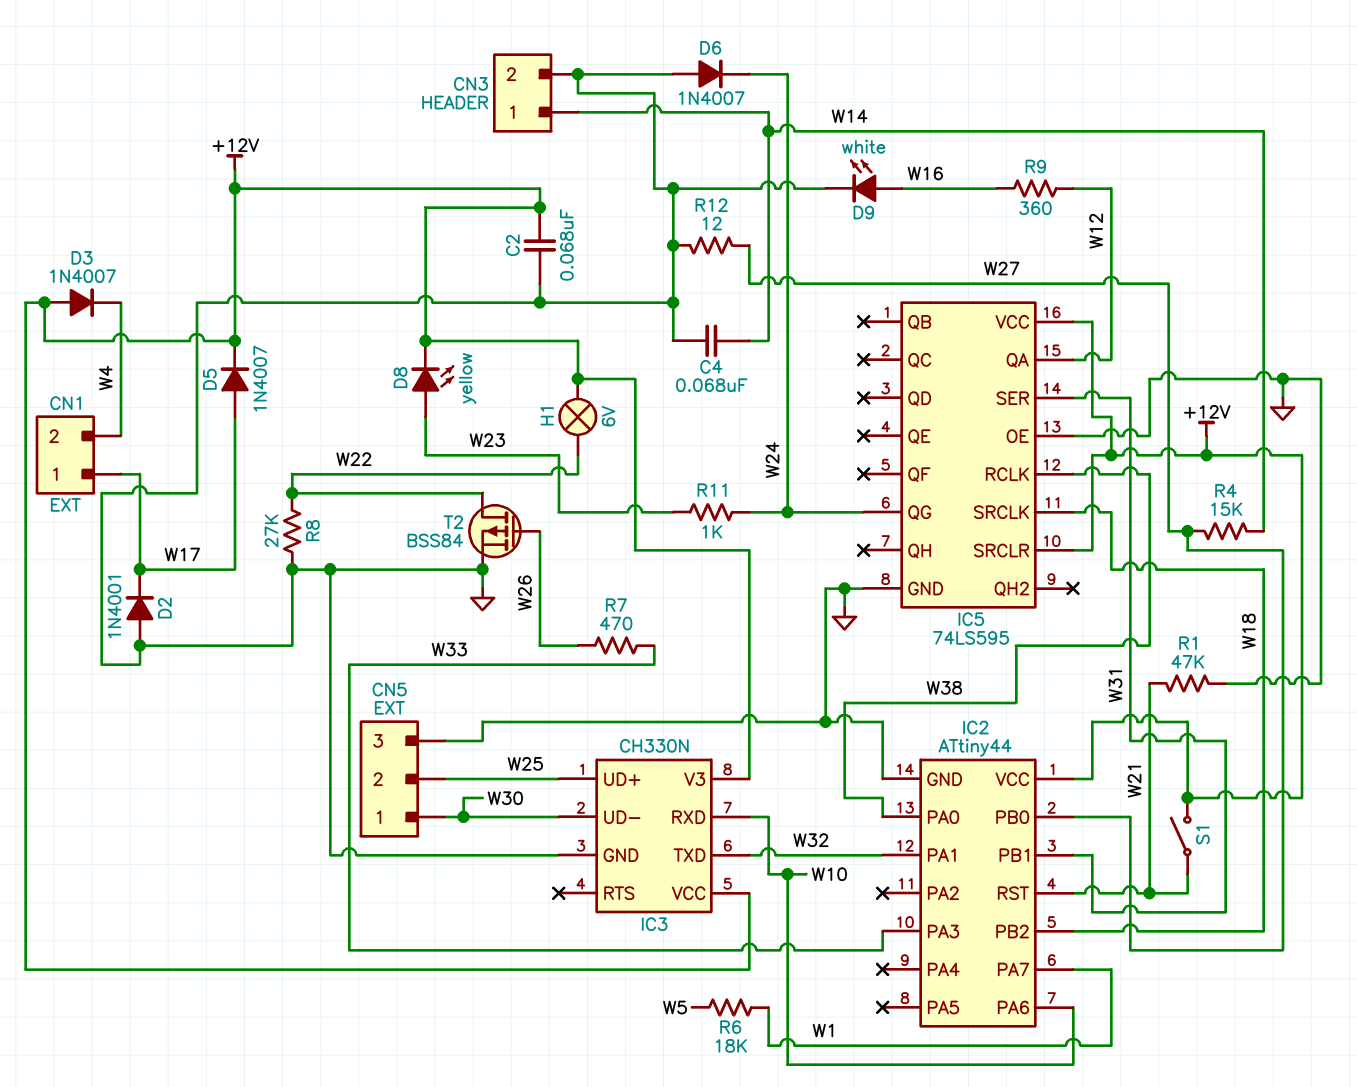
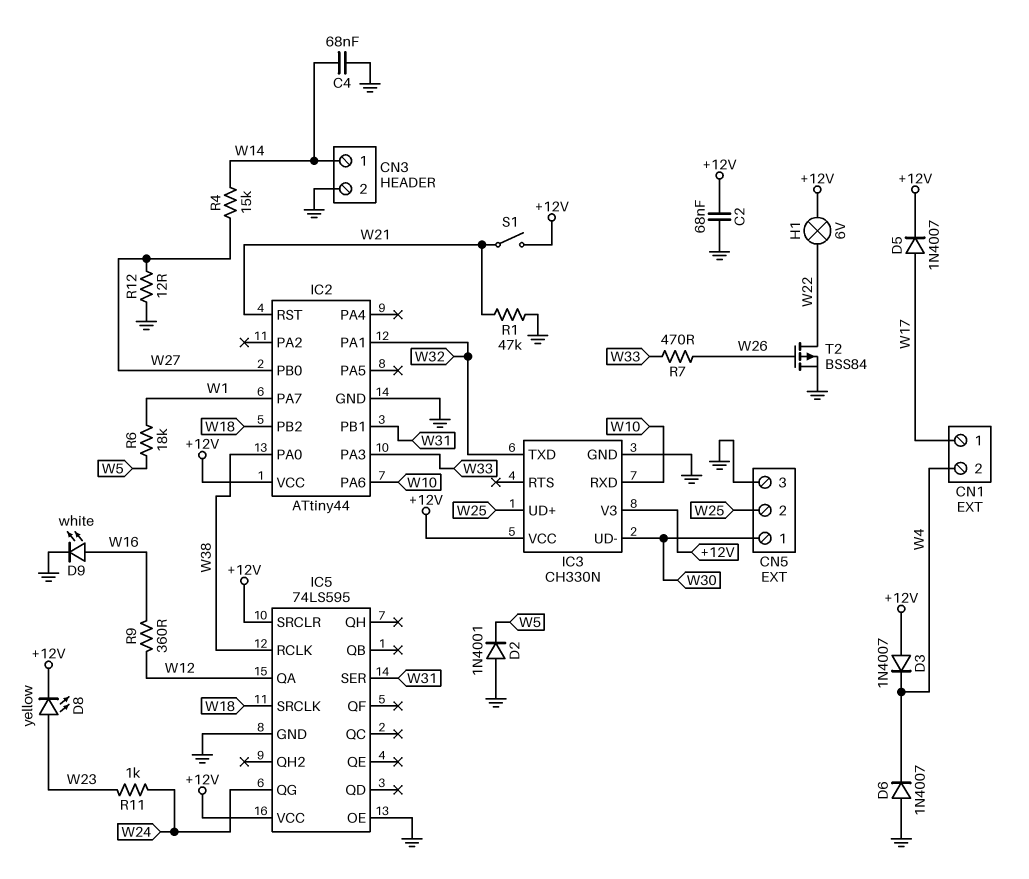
D2: diode 1N4001 (A GND, K W17) -> diode 1N4001 (A GND, K W5)
D6: diode 1N4007 (A GND, K W24) -> diode 1N4007 (A GND, K W4)
R8: 27k (GND, W22) -> none

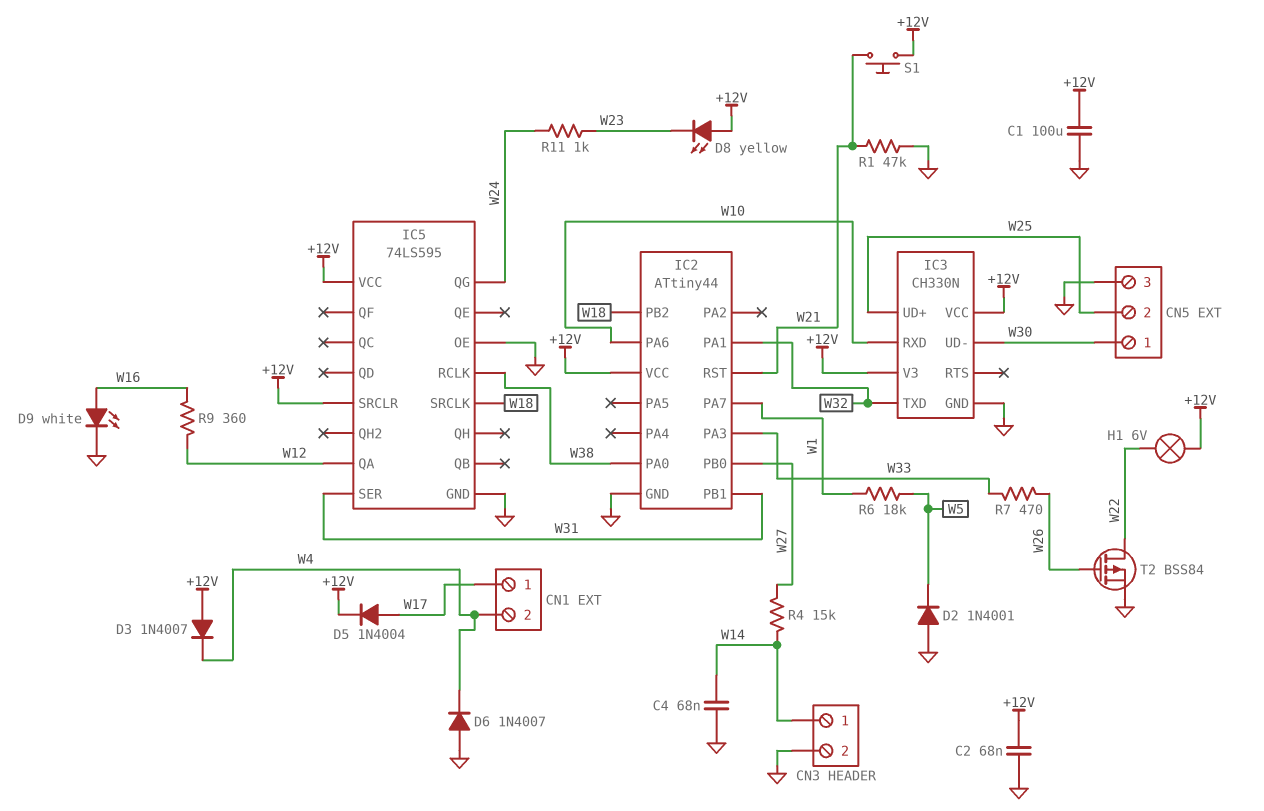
C1: none -> 100uF (+12V, GND)
D5: diode 1N4007 (A W17, K +12V) -> diode 1N4004 (A W17, K +12V)
D8: LED yellow (A W23, K +12V) -> LED yellow (A +12V, K W23)
R12: 12 (GND, W27) -> none
S1: switch (+12V, W21) -> button (+12V, W21)

